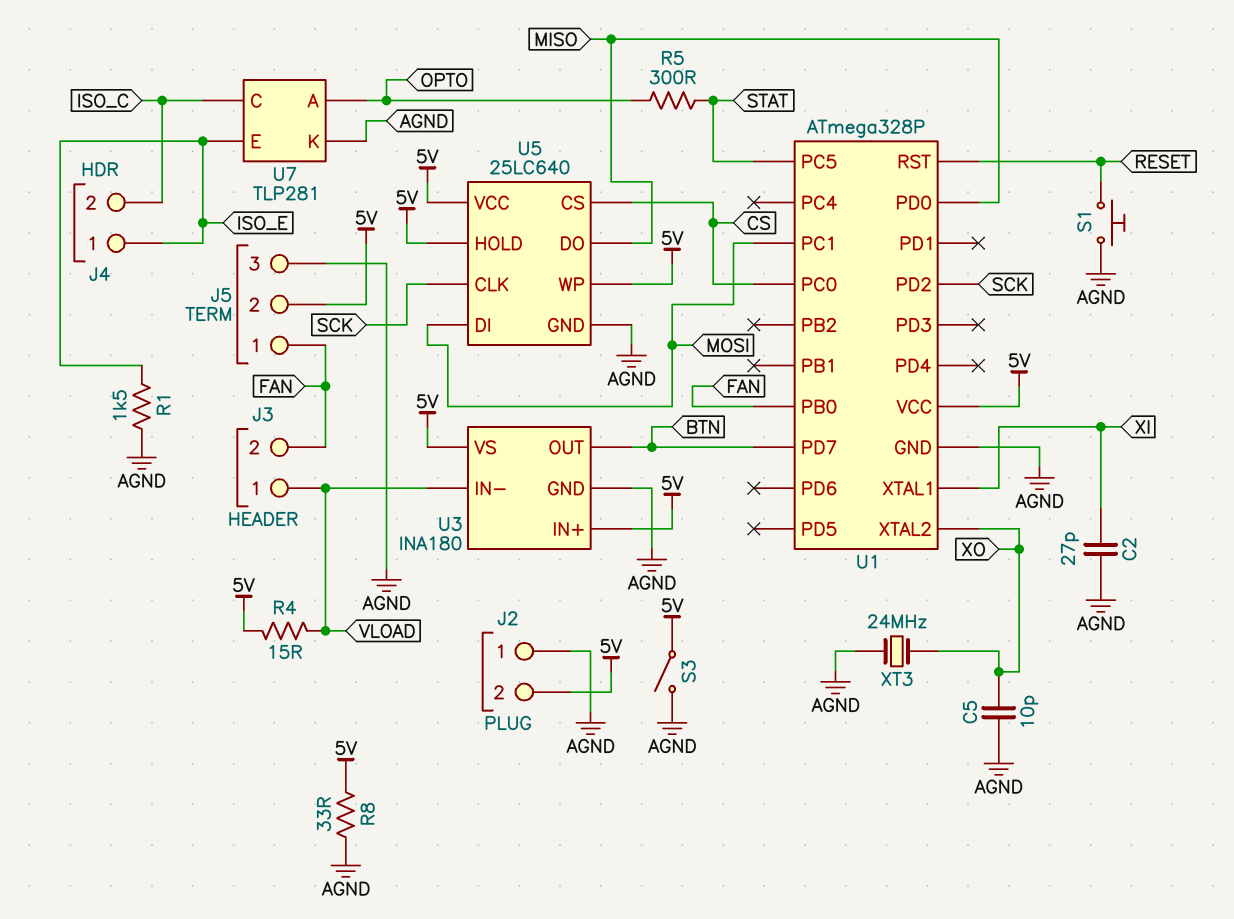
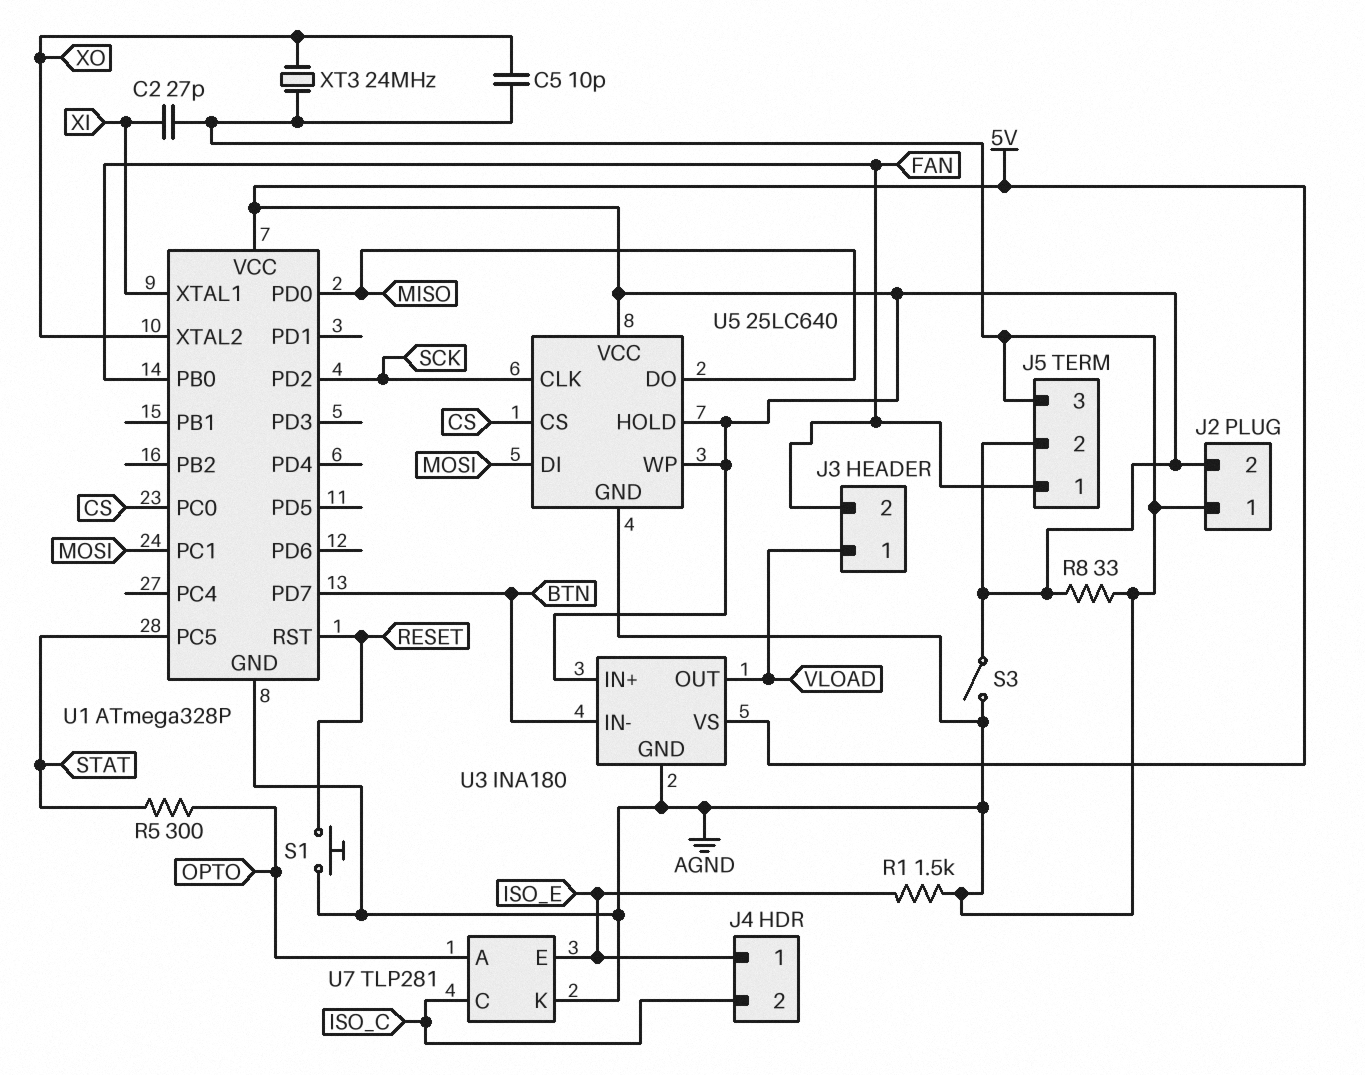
R4: 15 (5V, VLOAD) -> none
U3 pin IN-: VLOAD -> BTN
U3 pin OUT: BTN -> VLOAD

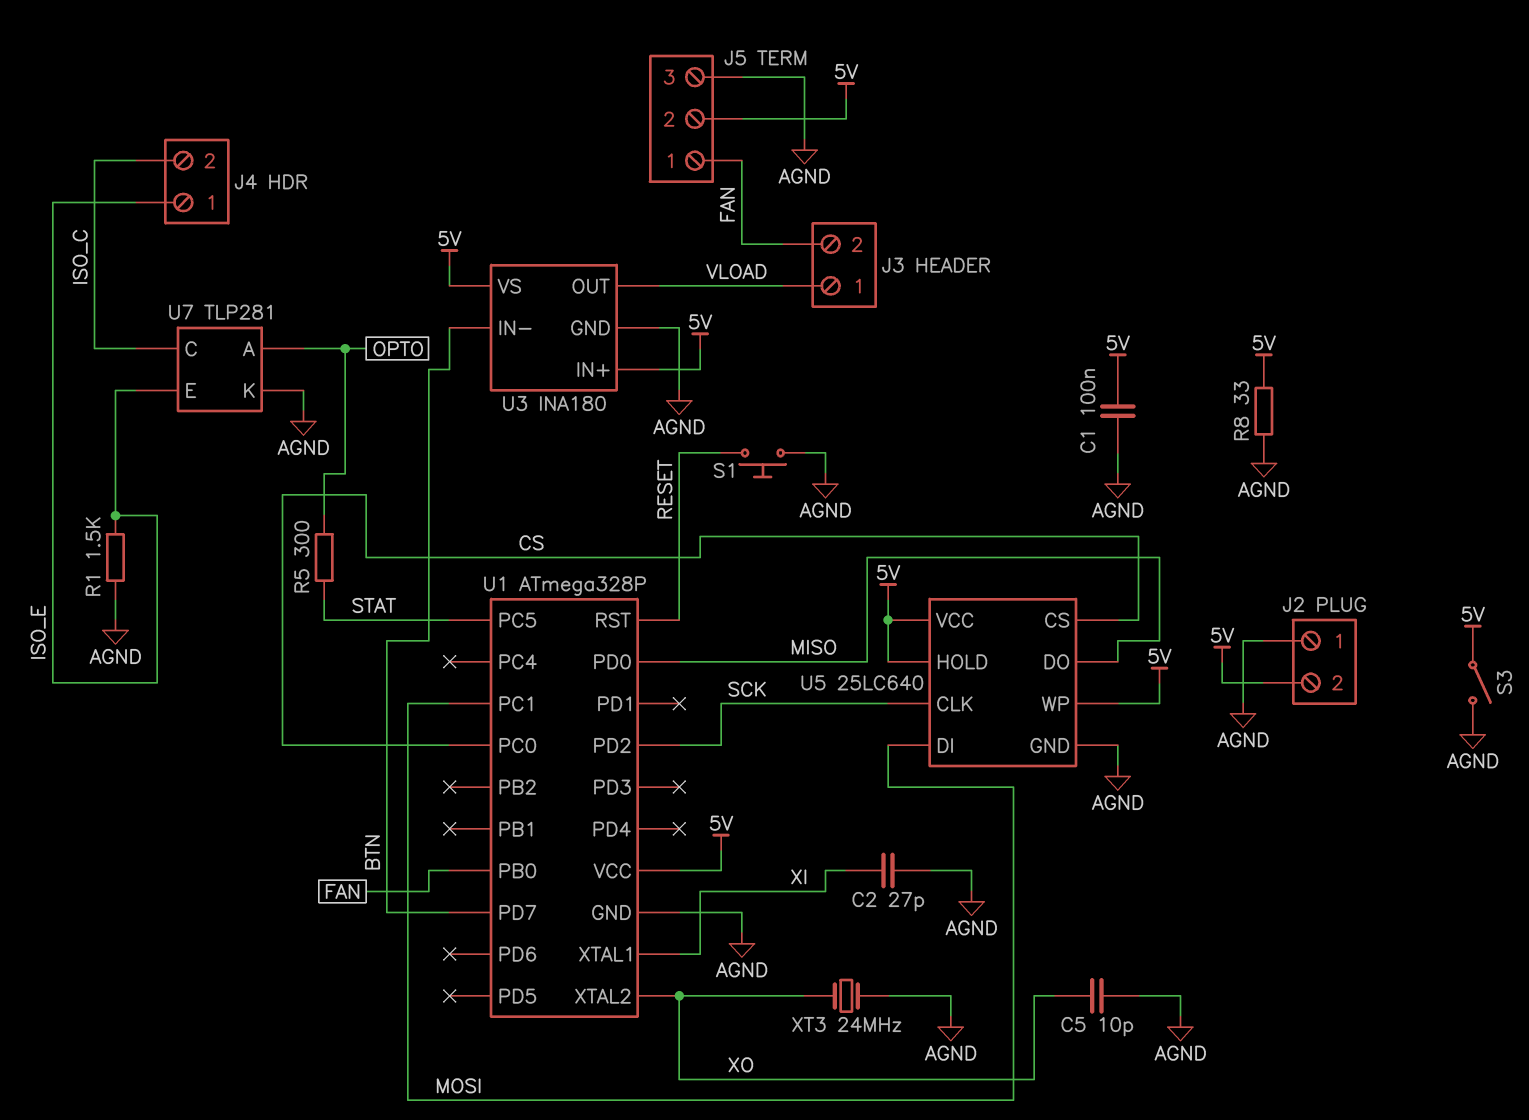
C1: none -> 100nF (5V, AGND)

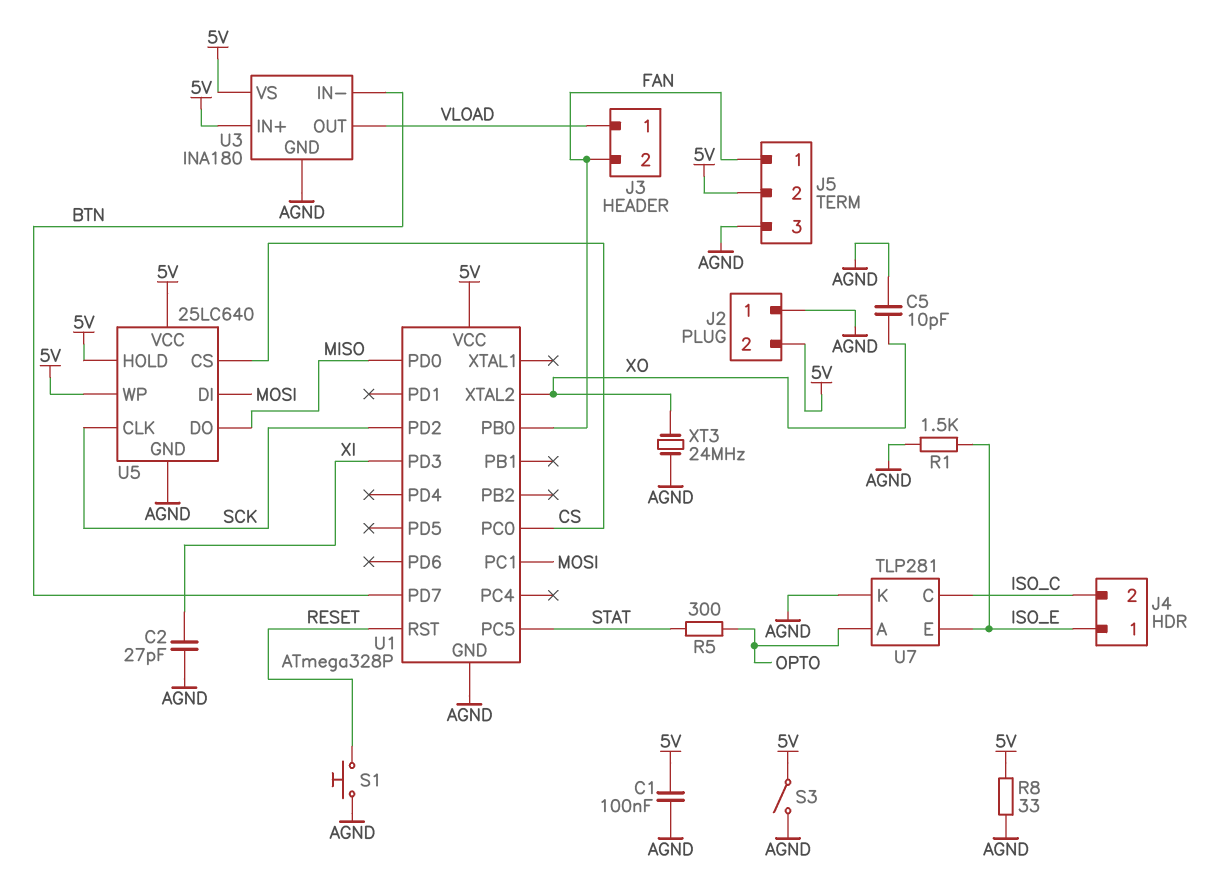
U1 pin PD3: none -> XI
U1 pin XTAL1: XI -> none

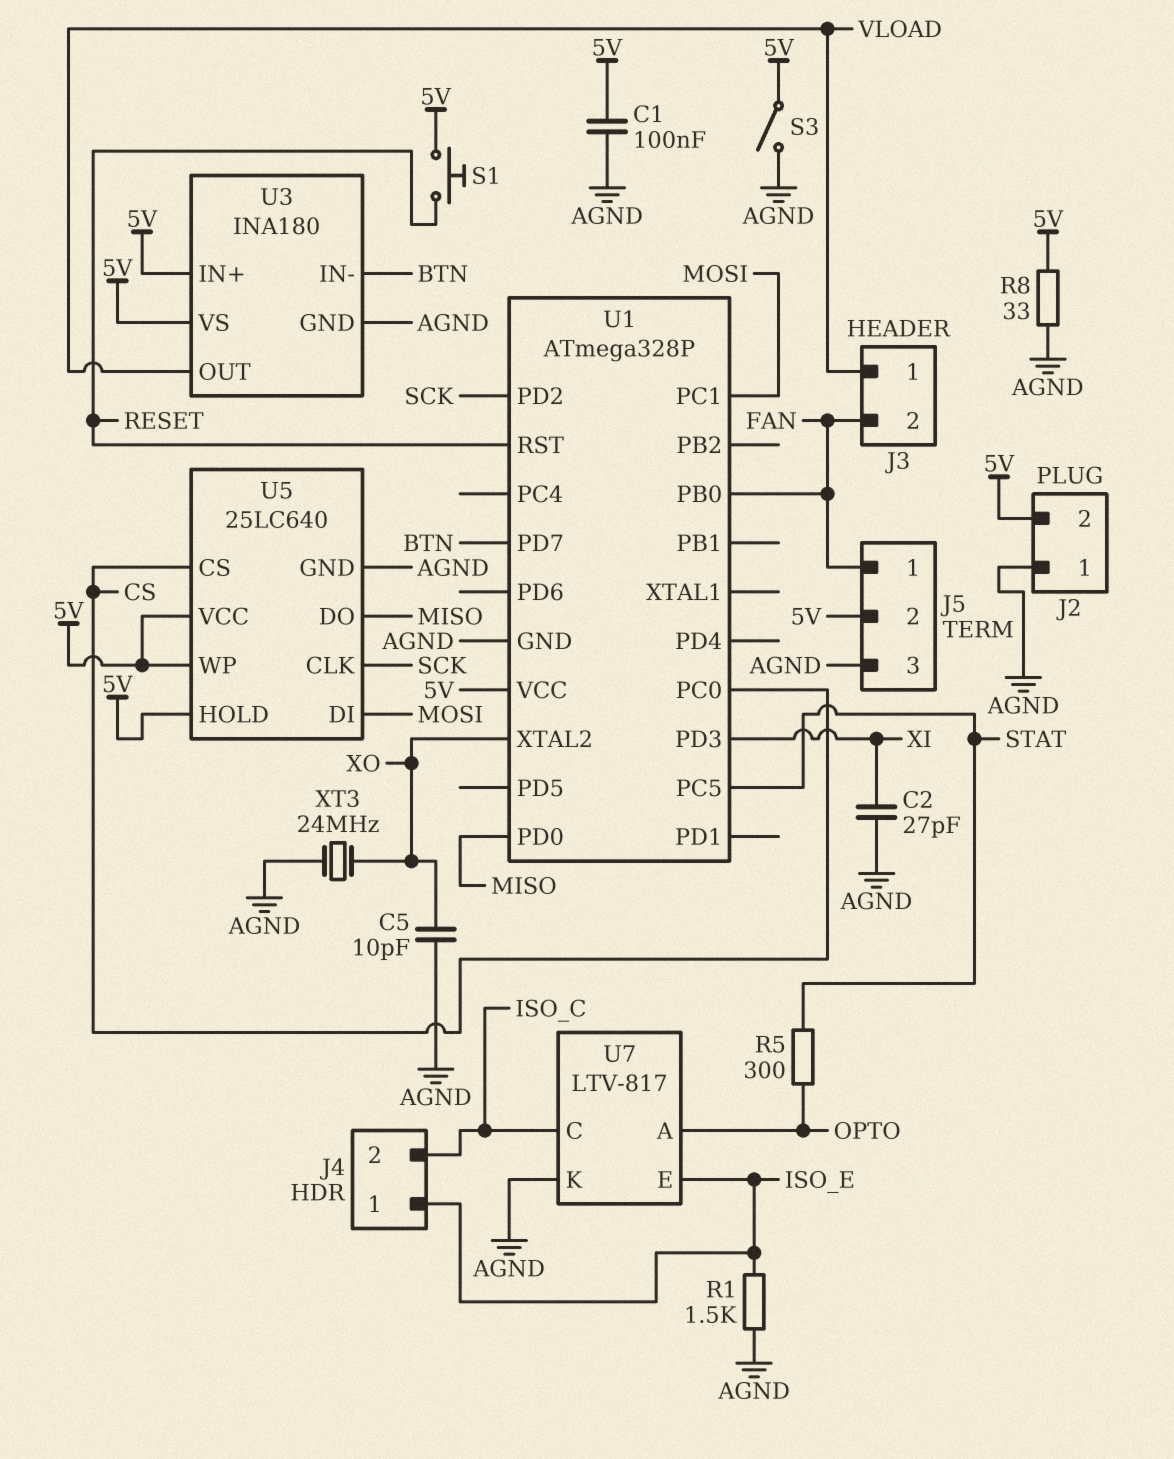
S1: button (AGND, RESET) -> button (5V, RESET)
U7: TLP281 -> LTV-817

